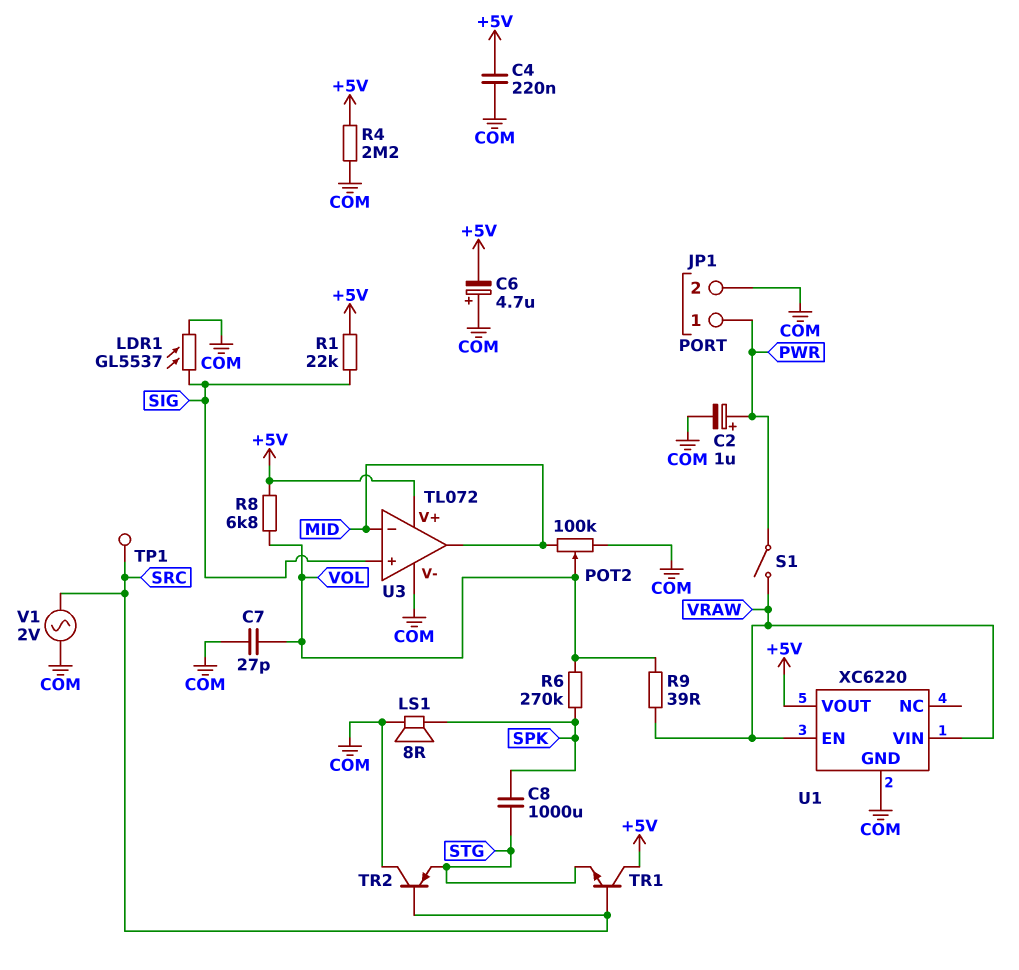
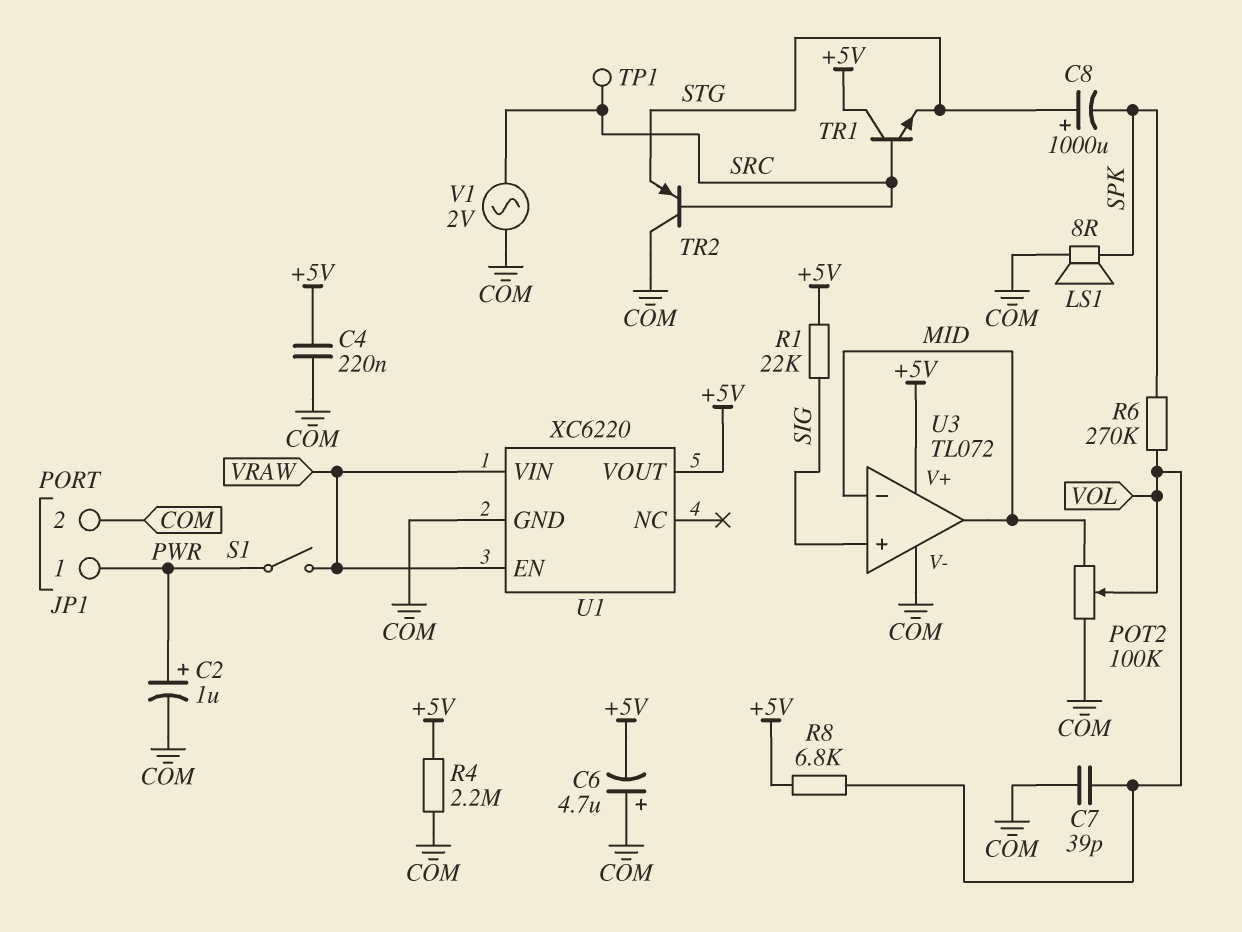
C7: 27pF (COM, VOL) -> 39pF (COM, VOL)
C8: 1000uF (SPK, STG) -> 1000uF (plus STG, minus SPK)
LDR1: GL5537 (COM, SIG) -> none
R9: 39 (VOL, VRAW) -> none

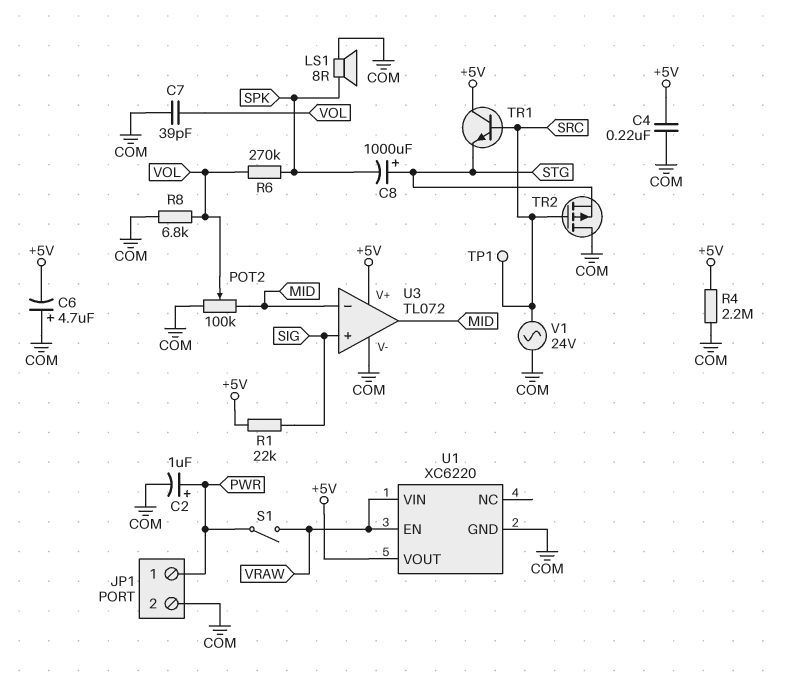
R8: 6.8k (+5V, VOL) -> 6.8k (COM, VOL)
TR2: PNP (B SRC, C COM, E STG) -> PMOS (G SRC, D COM, S STG)
V1: AC 2V (COM, SRC) -> AC 24V (COM, SRC)

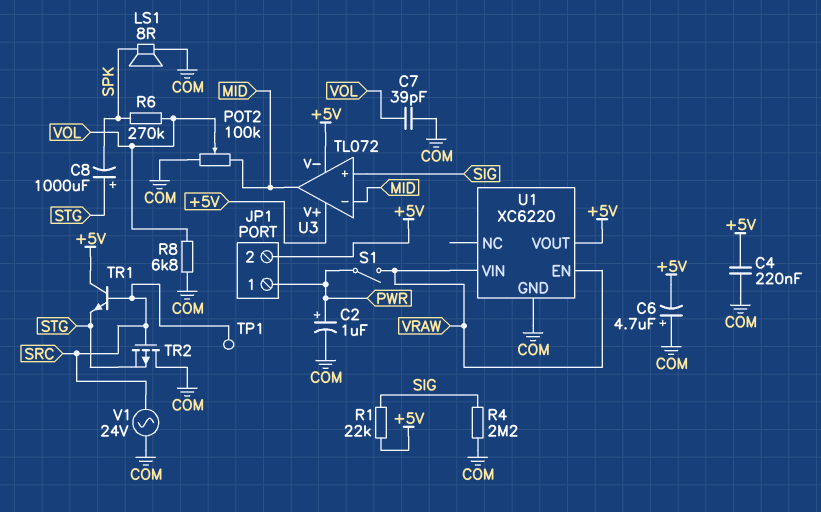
JP1 pin 2: COM -> +5V
R4: 2.2M (+5V, COM) -> 2.2M (COM, SIG)
U3 pin V-: COM -> +5V

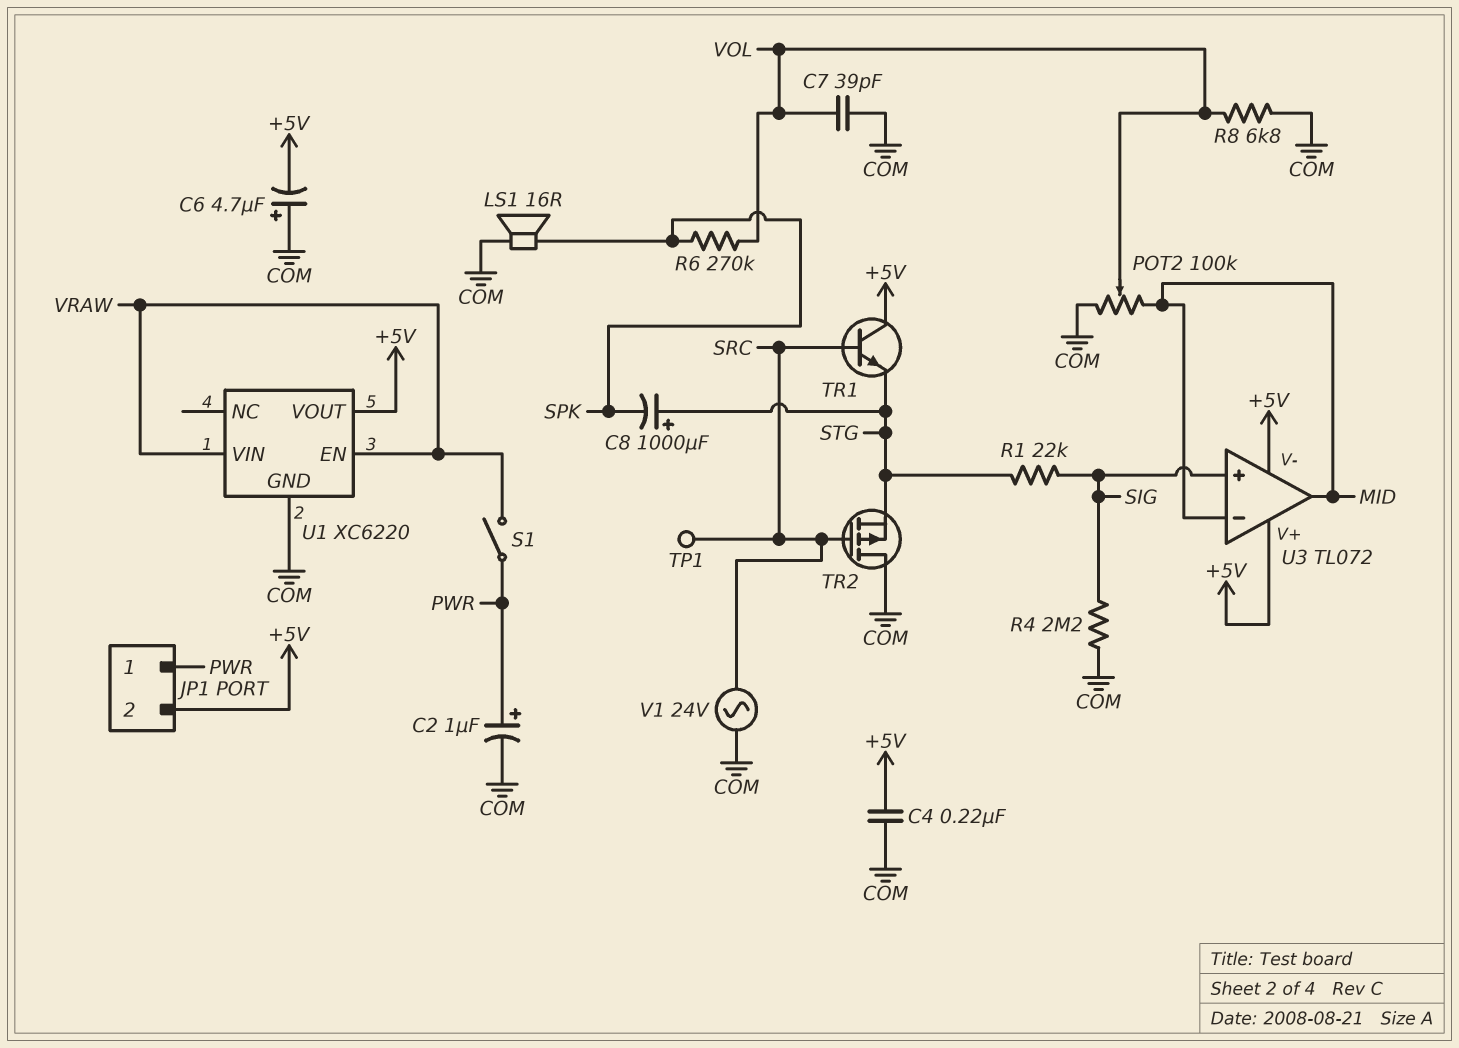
LS1: speaker 8R (COM, SPK) -> speaker 16R (COM, SPK)
R1: 22k (+5V, SIG) -> 22k (SIG, STG)

